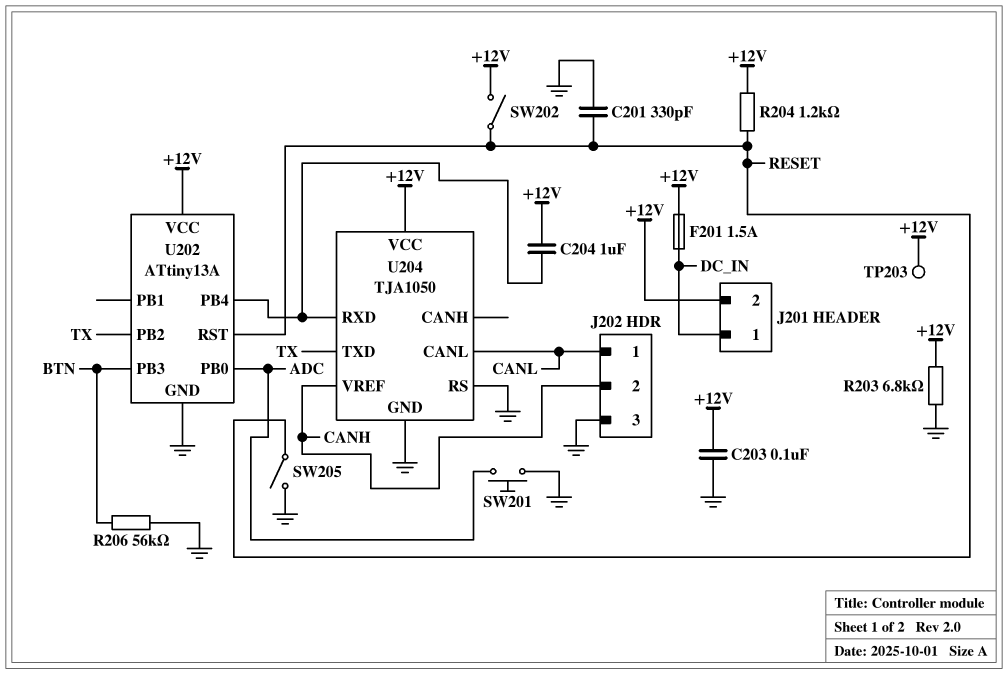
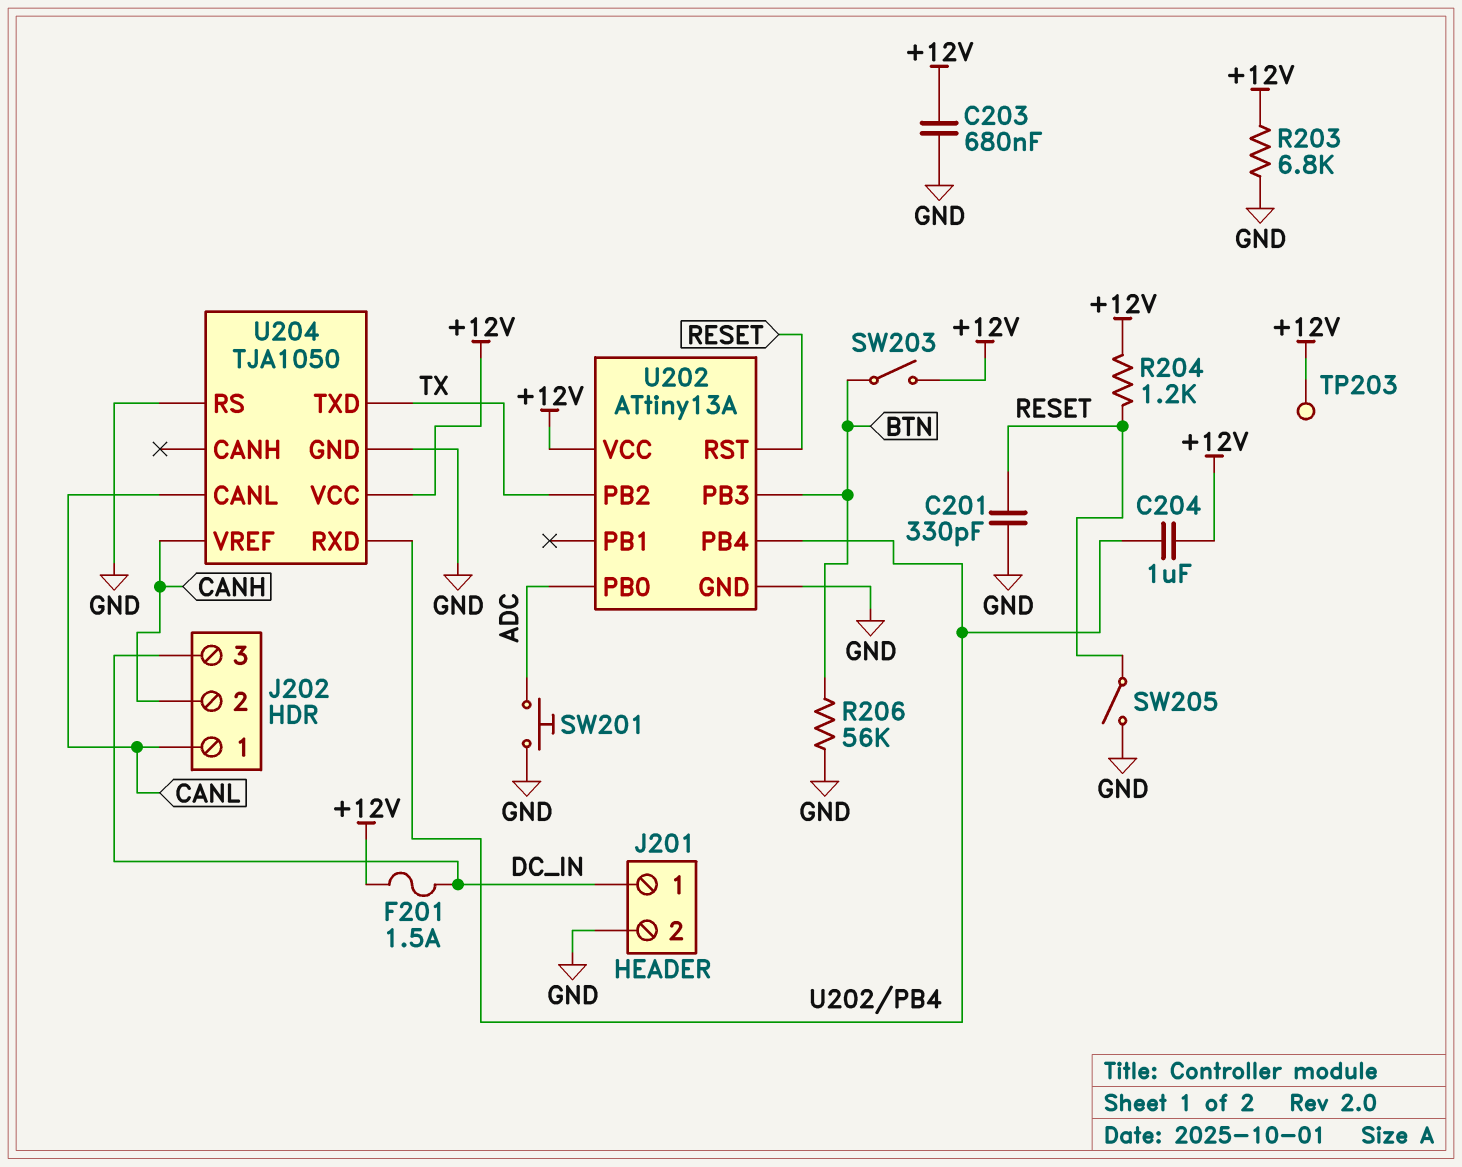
C203: 100nF (+12V, GND) -> 680nF (+12V, GND)
J201 pin 2: +12V -> GND
J202 pin 3: GND -> DC_IN
SW202: switch (+12V, RESET) -> none
SW203: none -> switch (+12V, BTN)

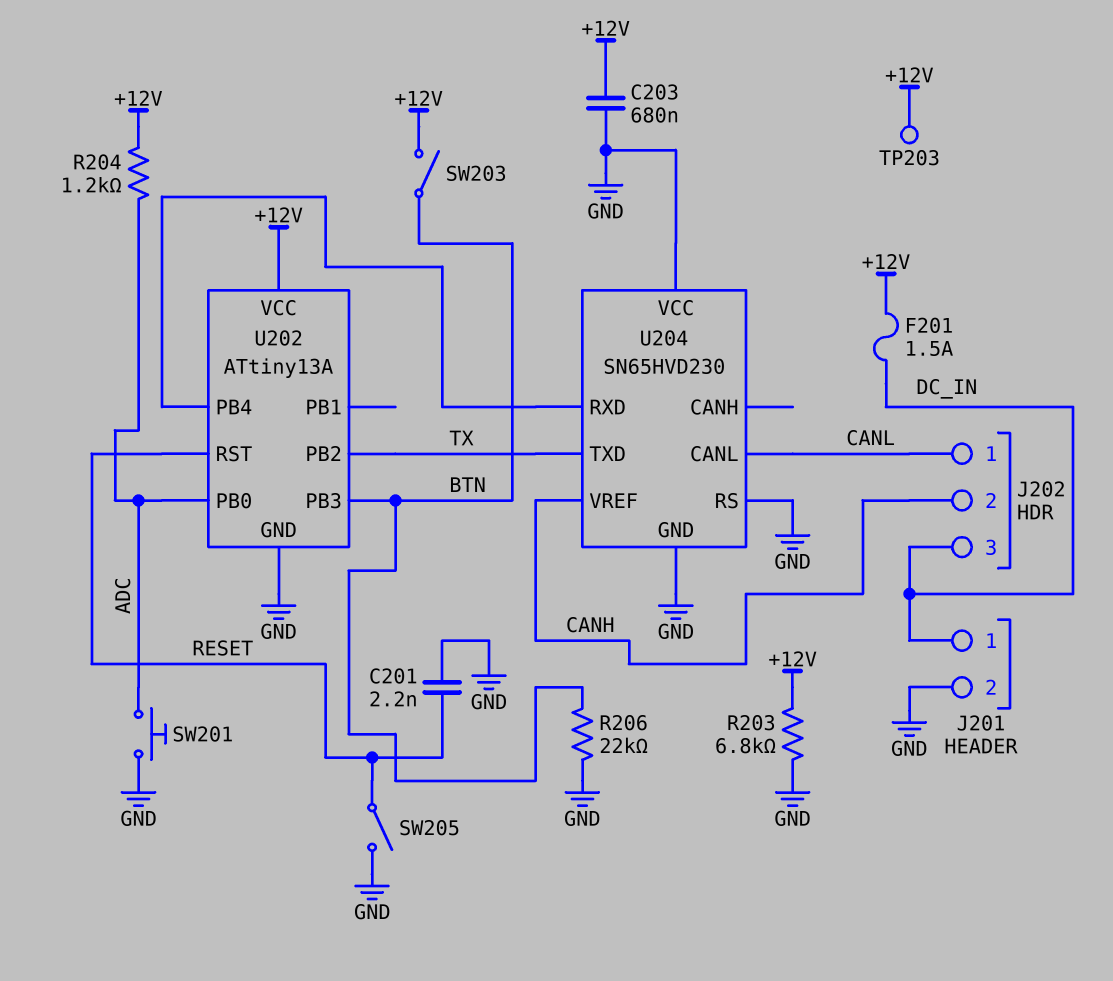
C201: 330pF (GND, RESET) -> 2.2nF (GND, RESET)
C204: 1uF (+12V, U202/PB4) -> none
R204: 1.2k (+12V, RESET) -> 1.2k (+12V, ADC)
R206: 56k (BTN, GND) -> 22k (BTN, GND)
U204: TJA1050 -> SN65HVD230
U204 pin VCC: +12V -> GND

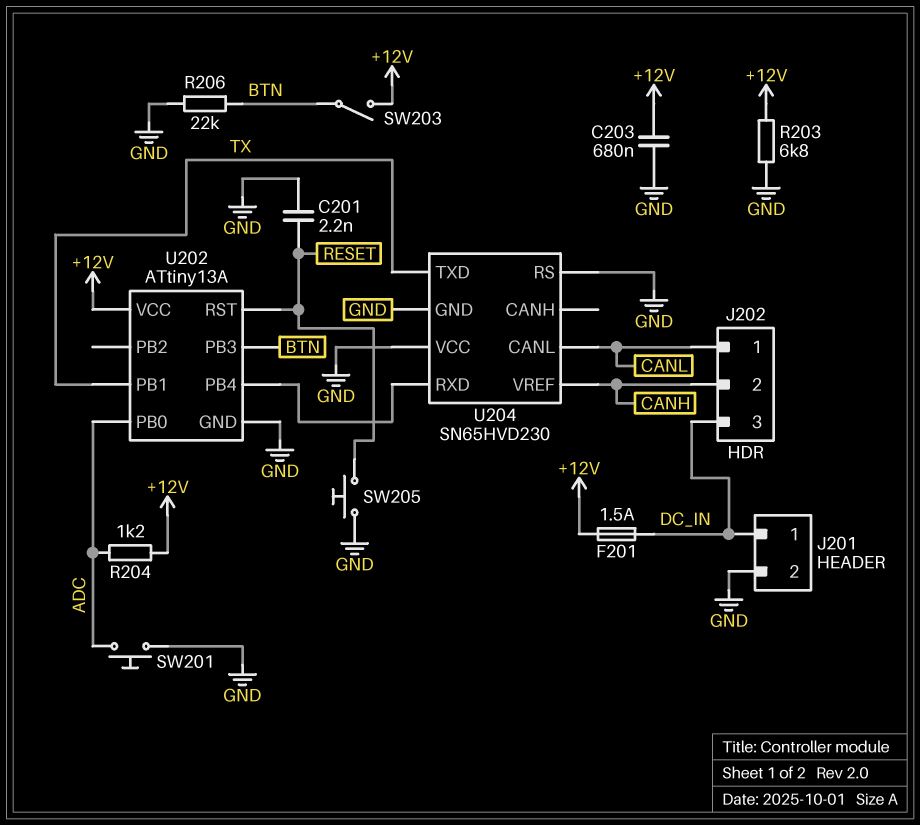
SW205: switch (GND, RESET) -> button (GND, RESET)
TP203: test point (+12V) -> none
U202 pin PB1: none -> TX
U202 pin PB2: TX -> none

